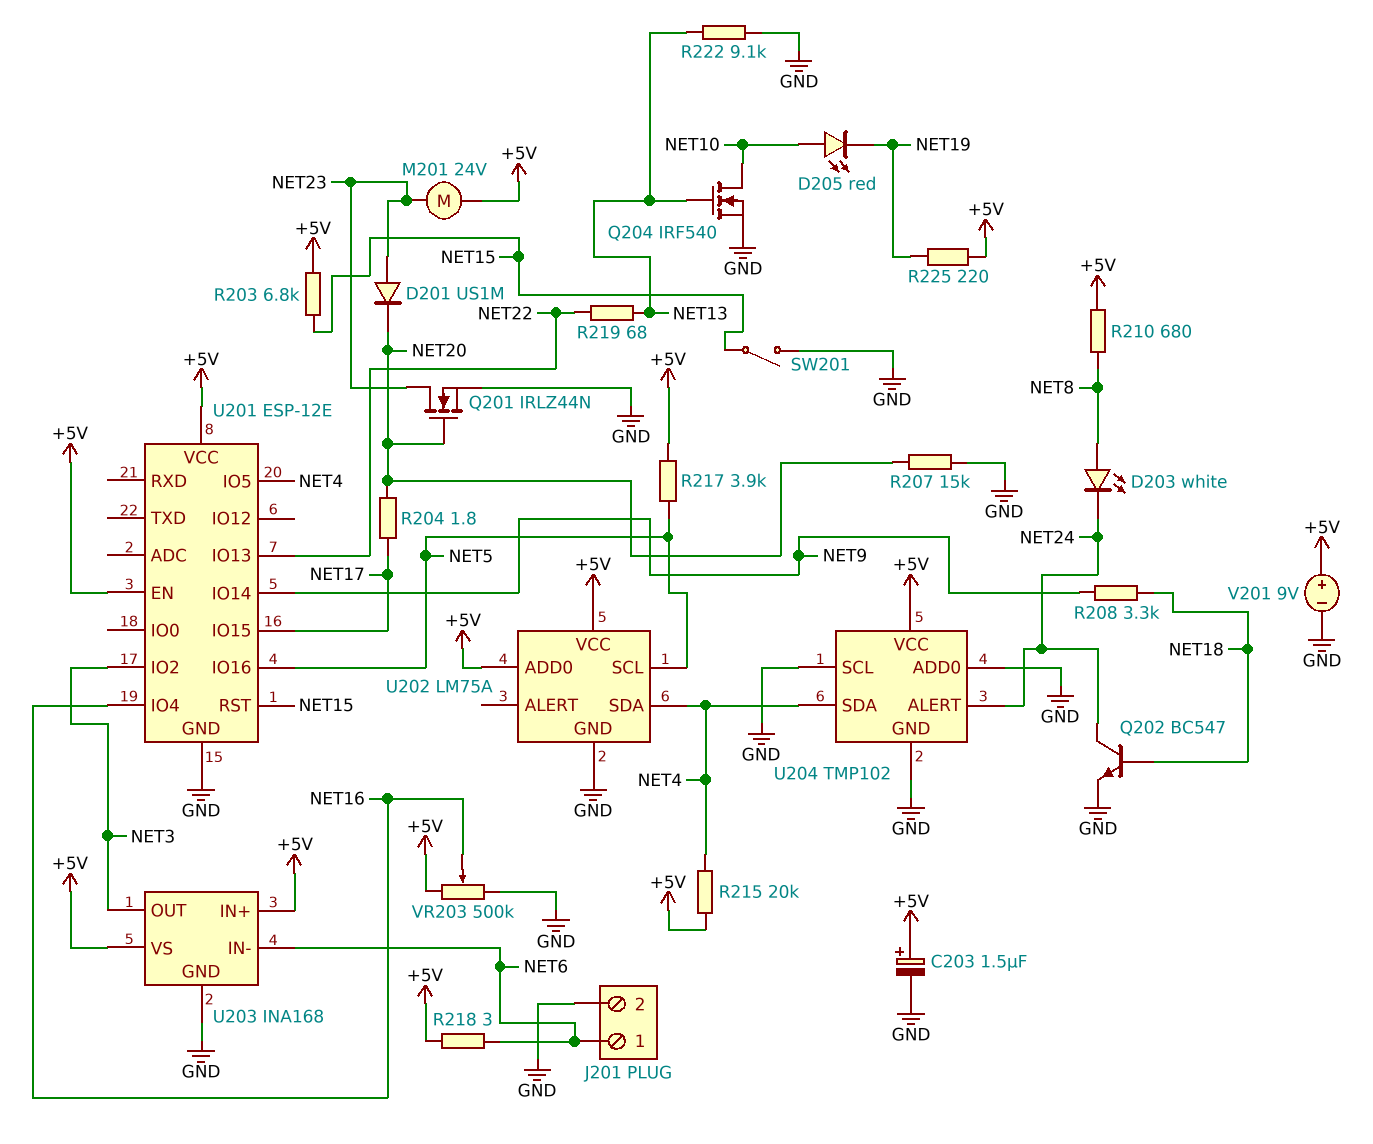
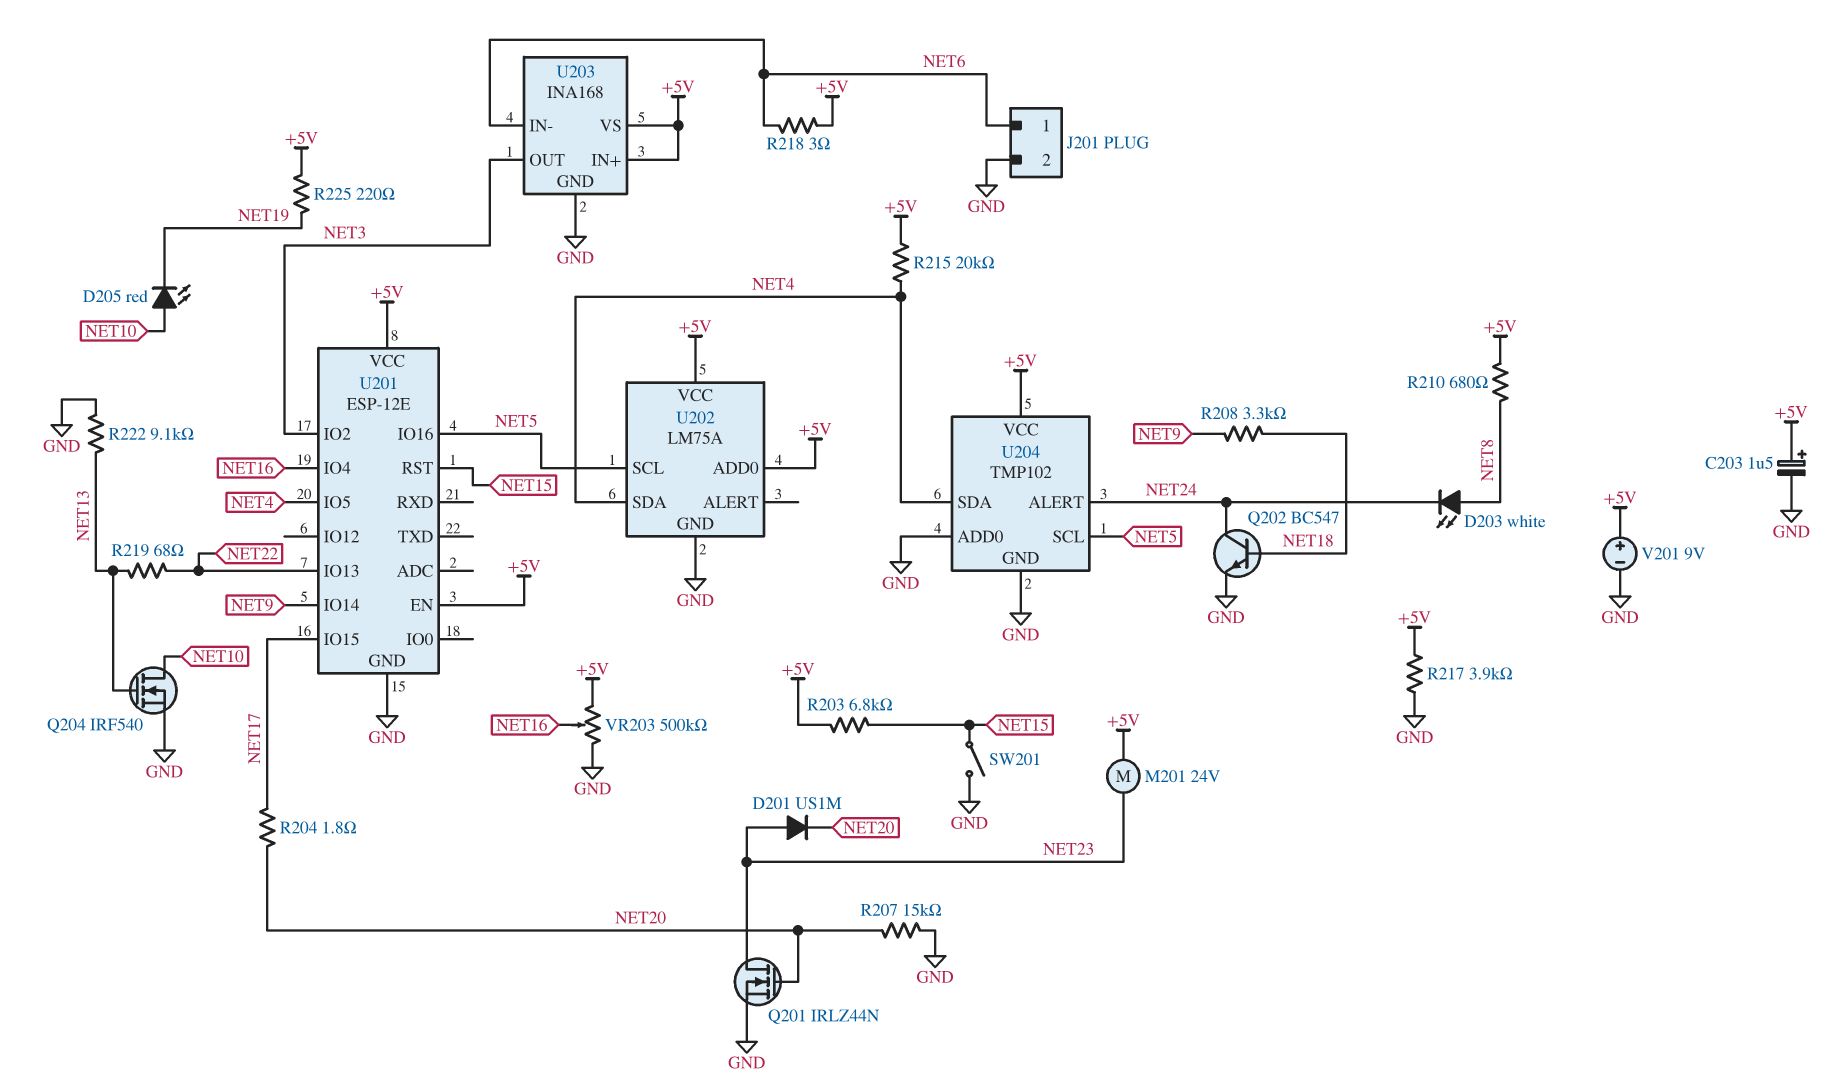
R217: 3.9k (+5V, NET5) -> 3.9k (+5V, GND)
U204 pin SCL: GND -> NET5

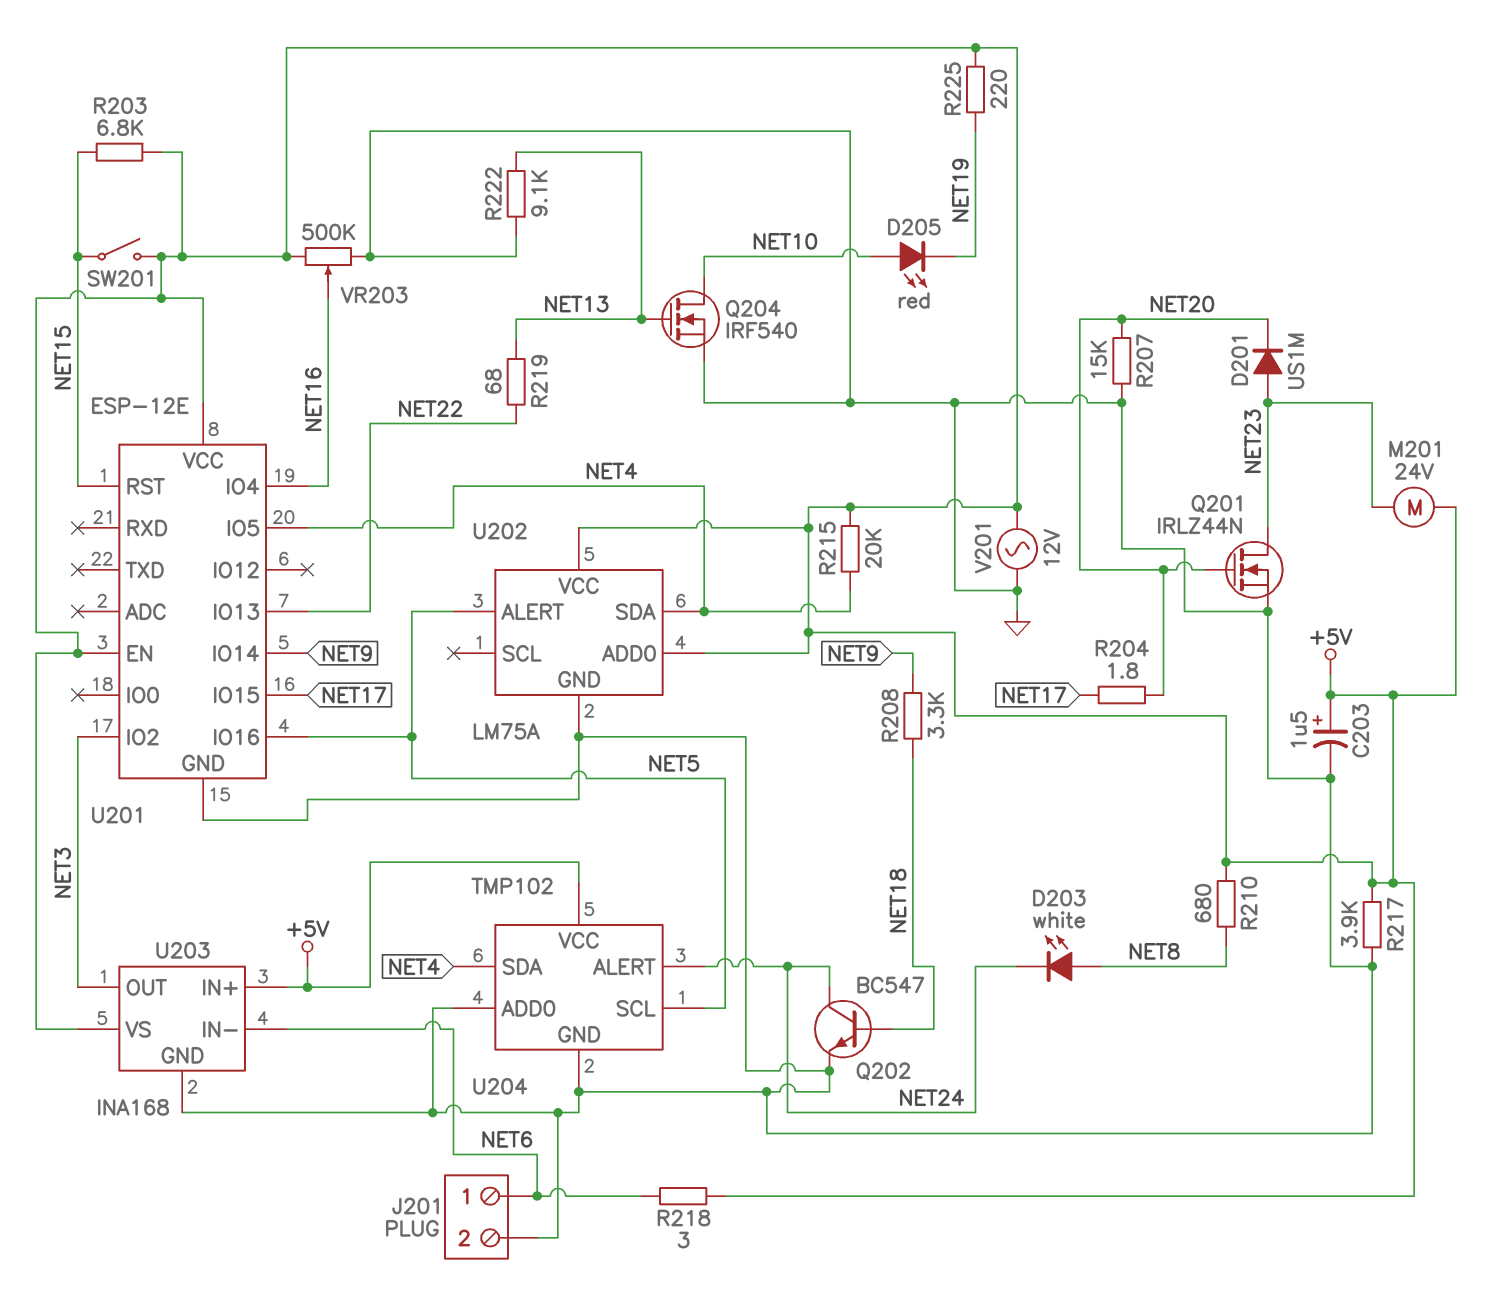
SW201: switch (GND, NET15) -> switch (+5V, NET15)
U202 pin ALERT: none -> NET5
U202 pin SCL: NET5 -> none
V201: 9V (plus +5V, minus GND) -> AC 12V (+5V, GND)

